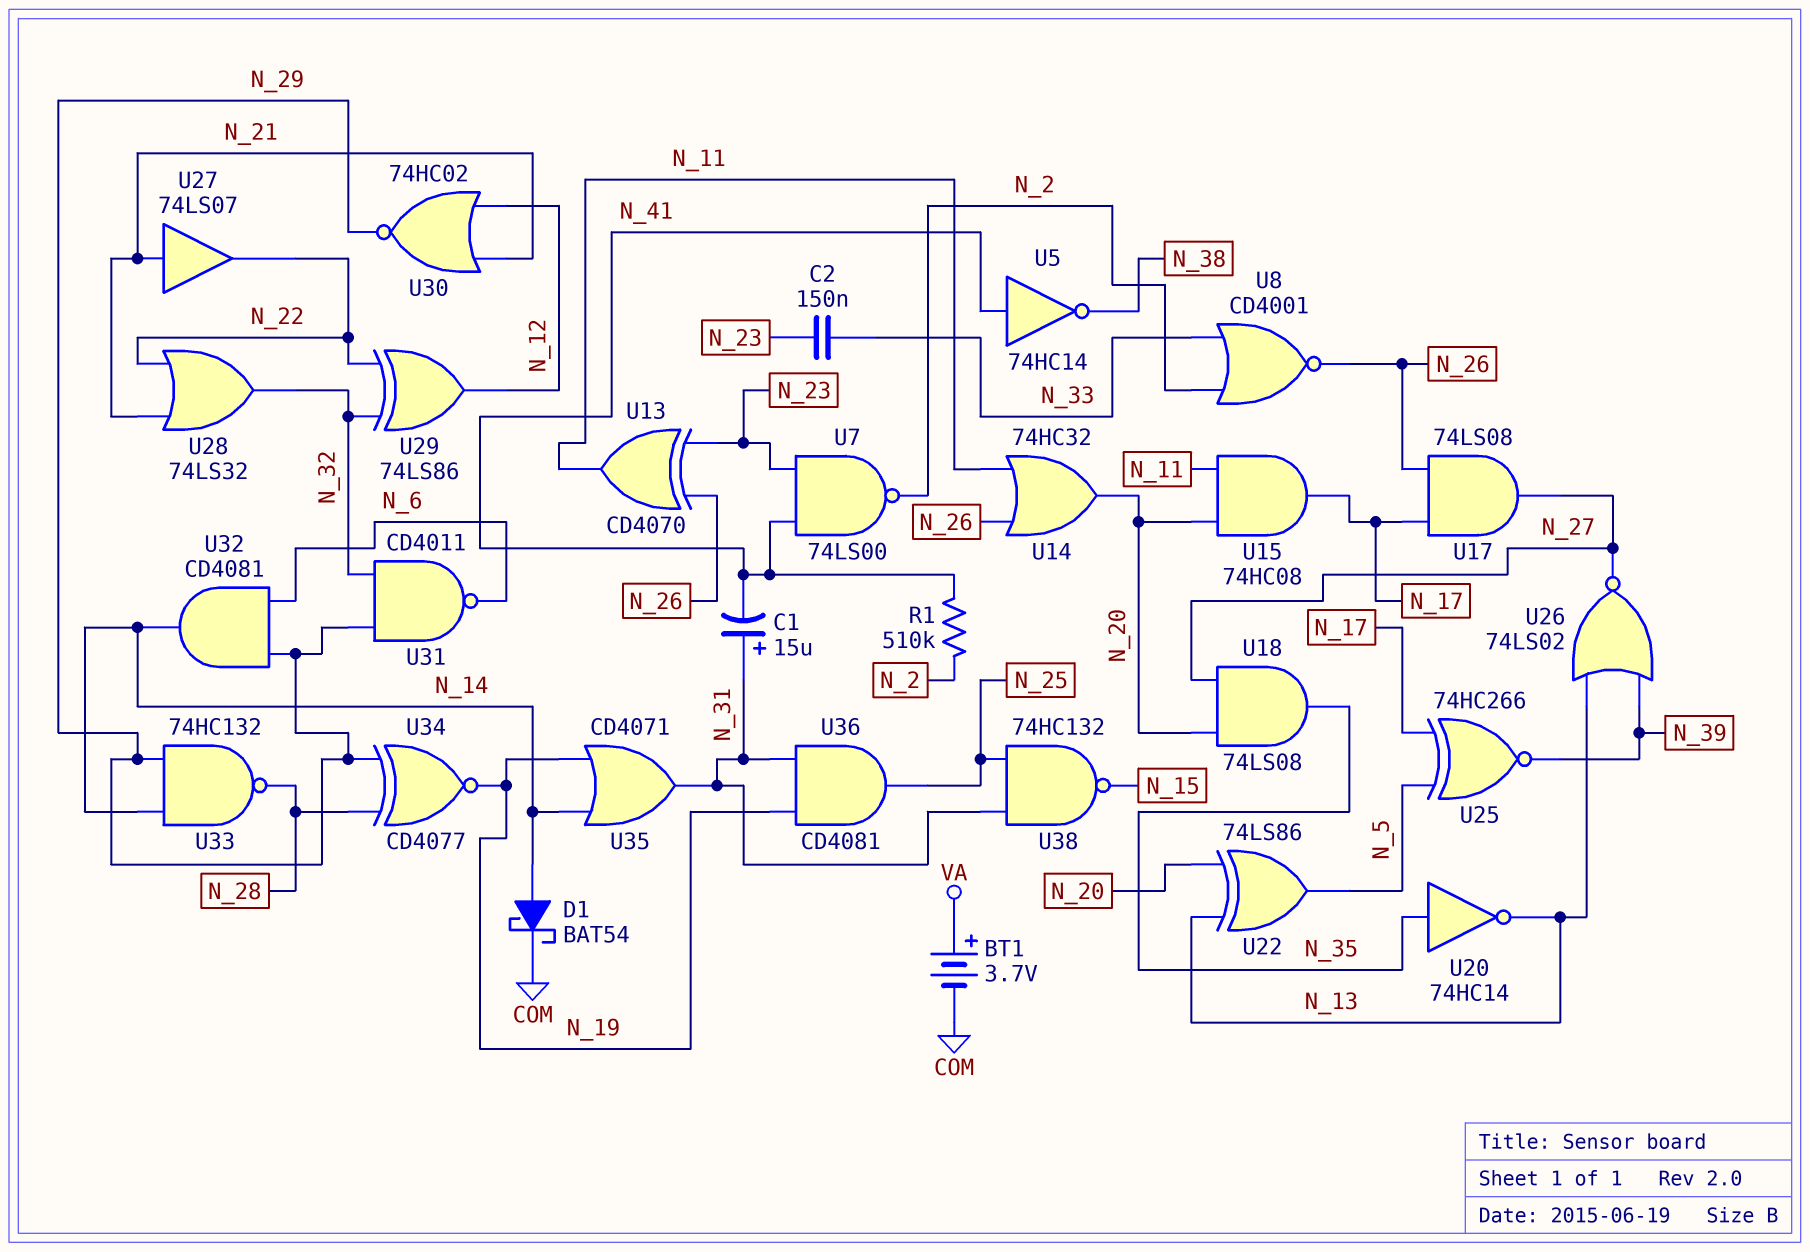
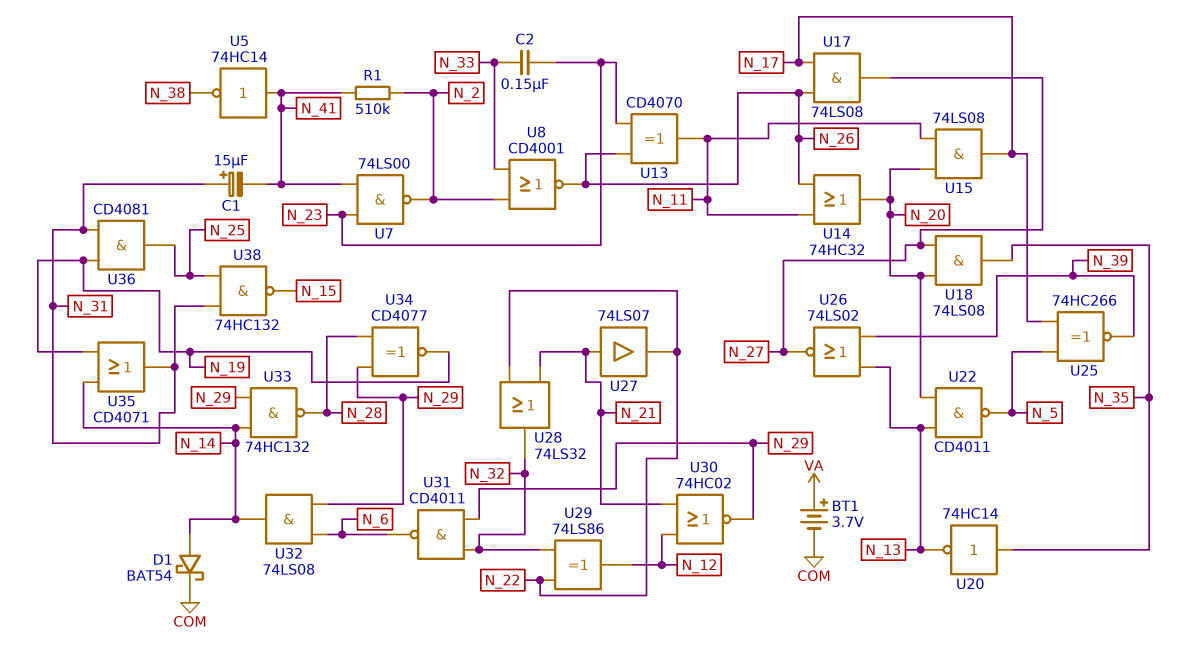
U15: AND 74HC08 (in N_11, in N_20, out N_17) -> AND 74LS08 (in N_11, in N_20, out N_17)
U22: XOR 74LS86 (in N_13, in N_20, out N_5) -> NAND CD4011 (in N_13, in N_20, out N_5)
U32: AND CD4081 (in N_6, in N_29, out N_14) -> AND 74LS08 (in N_6, in N_29, out N_14)

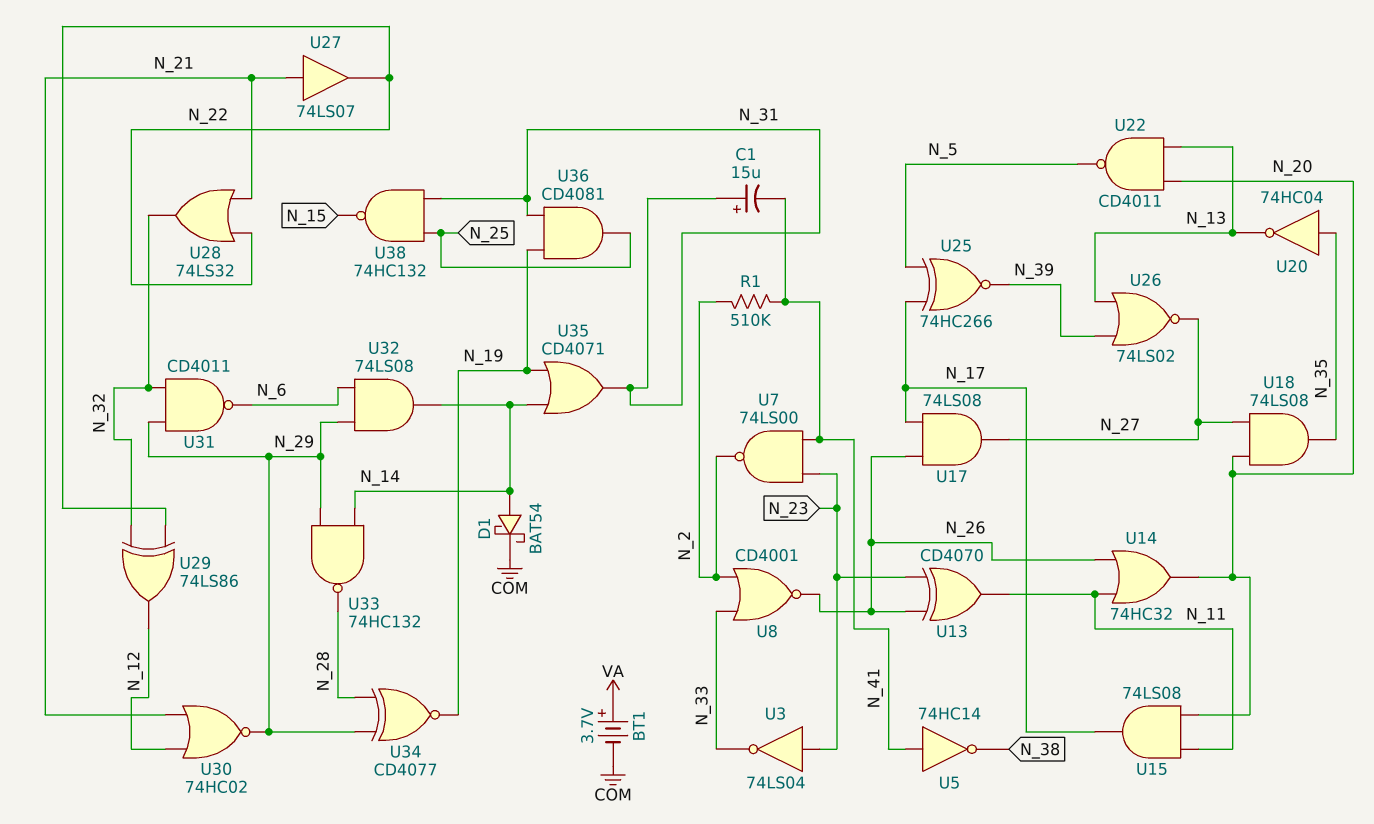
C2: 150nF (N_23, N_33) -> none
U3: none -> NOT 74LS04 (in N_23, out N_33)
U20: NOT 74HC14 (in N_35, out N_13) -> NOT 74HC04 (in N_35, out N_13)

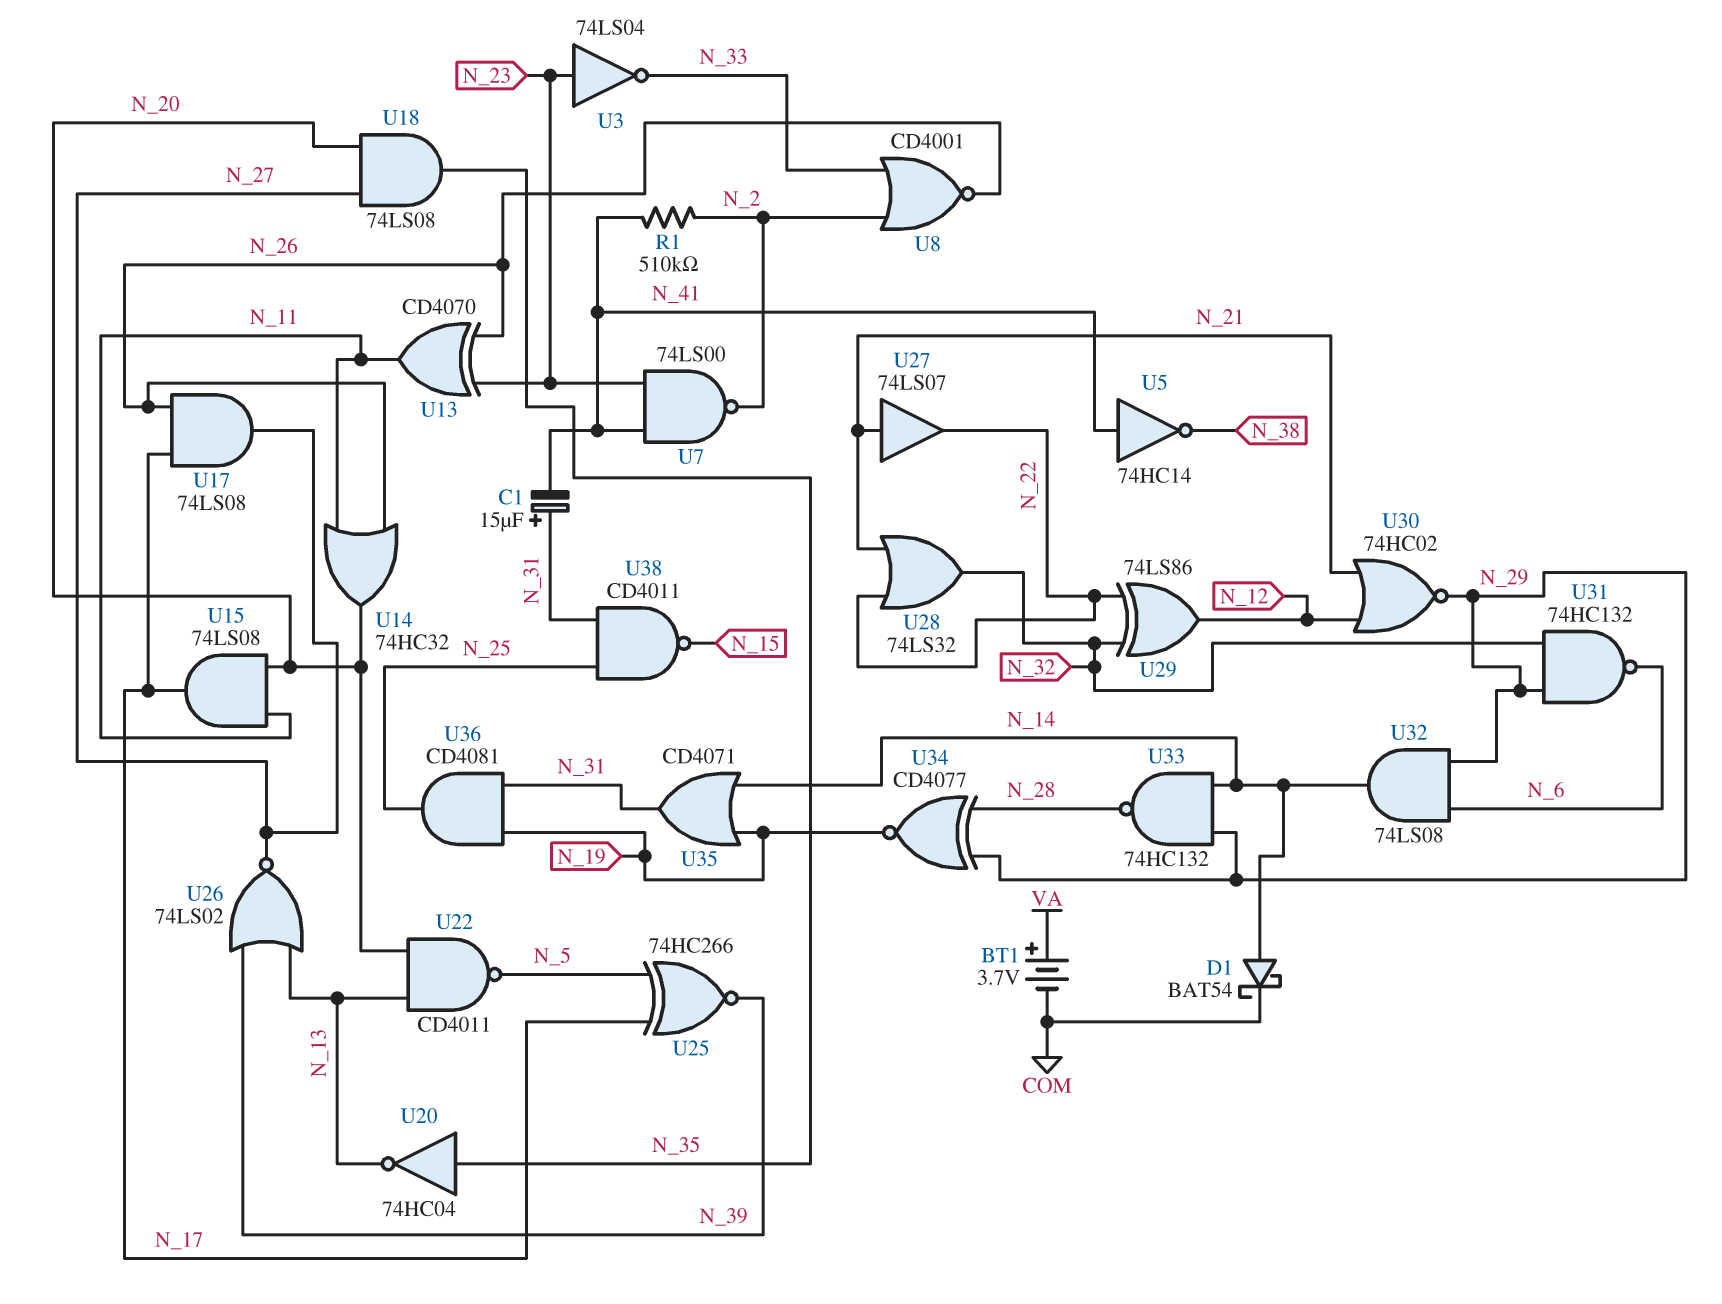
U31: NAND CD4011 (in N_29, in N_32, out N_6) -> NAND 74HC132 (in N_29, in N_32, out N_6)
U38: NAND 74HC132 (in N_25, in N_31, out N_15) -> NAND CD4011 (in N_25, in N_31, out N_15)

